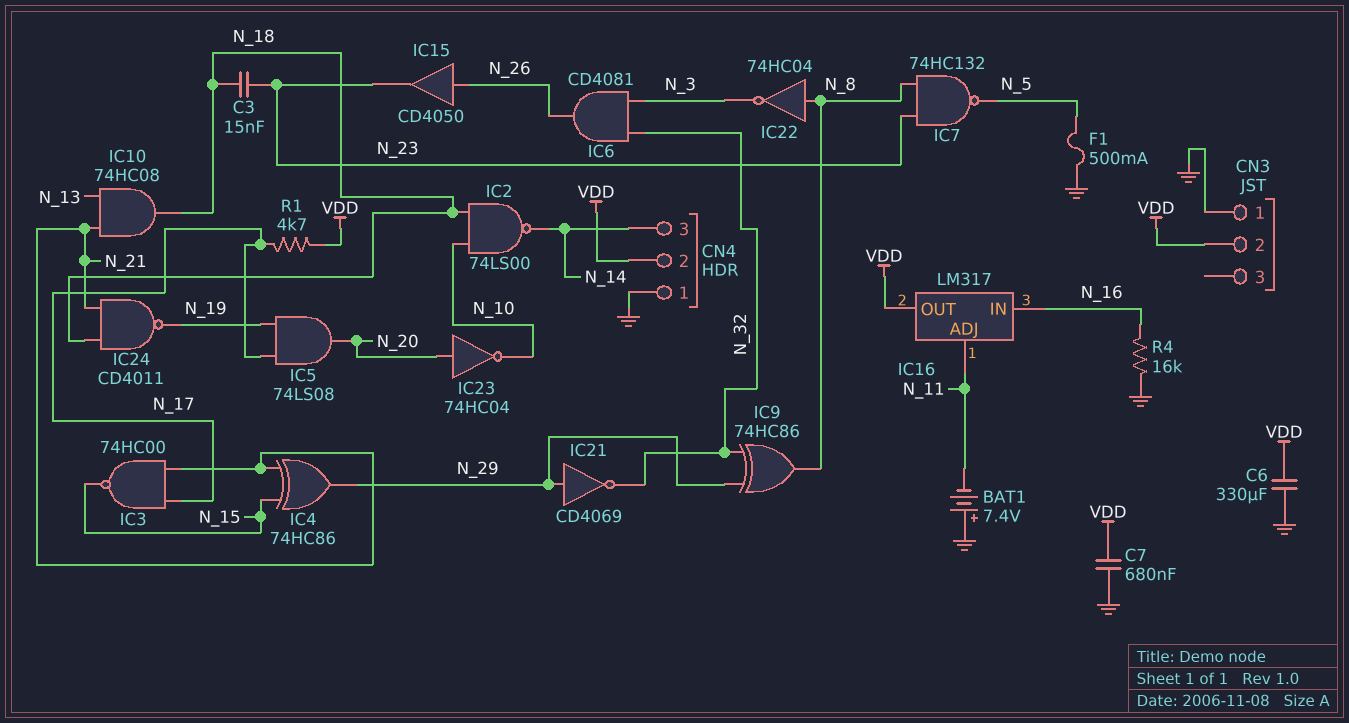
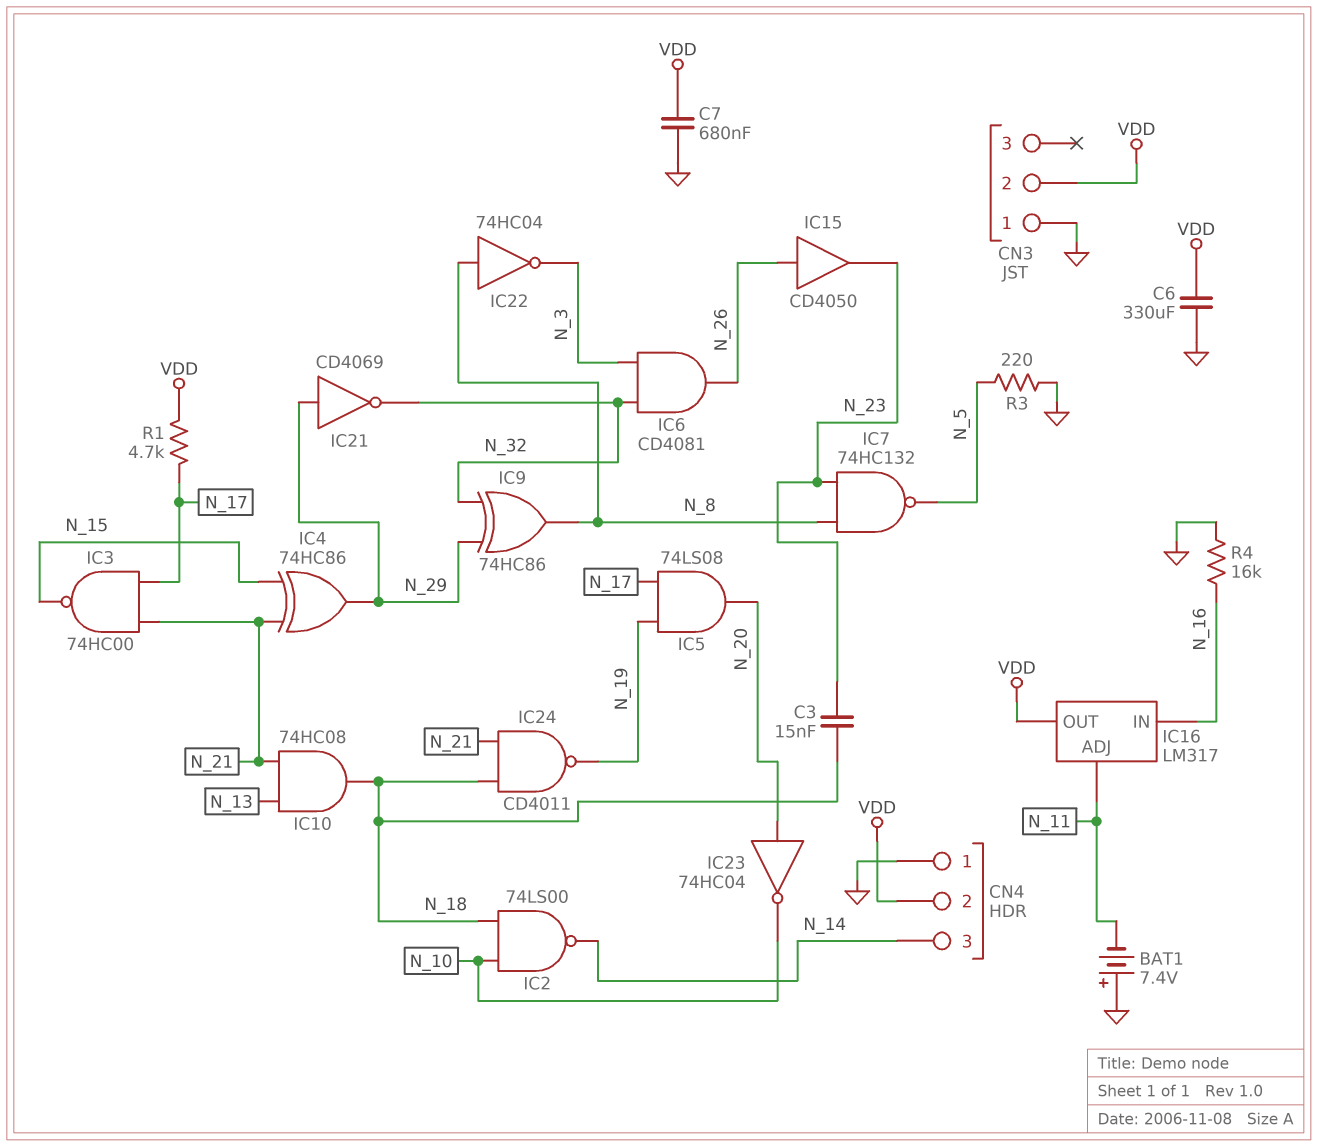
F1: 500mA (GND, N_5) -> none
R3: none -> 220 (GND, N_5)

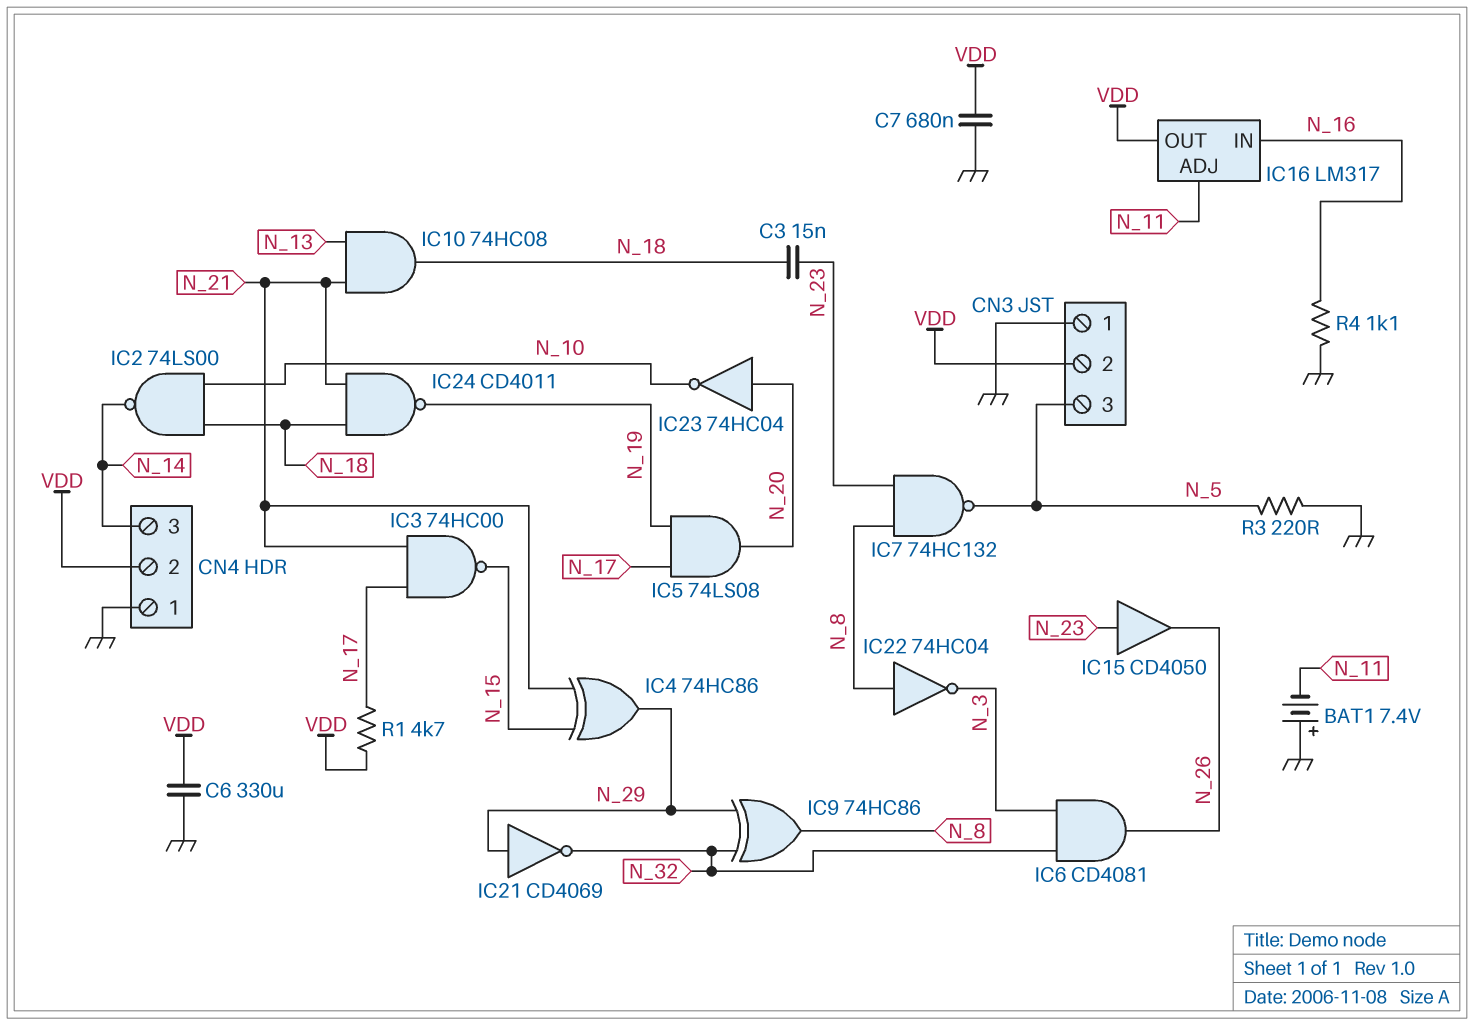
CN3 pin 3: none -> N_5
IC15: buffer CD4050 (in N_26, out N_23) -> buffer CD4050 (in N_23, out N_26)
R4: 16k (GND, N_16) -> 1.1k (GND, N_16)

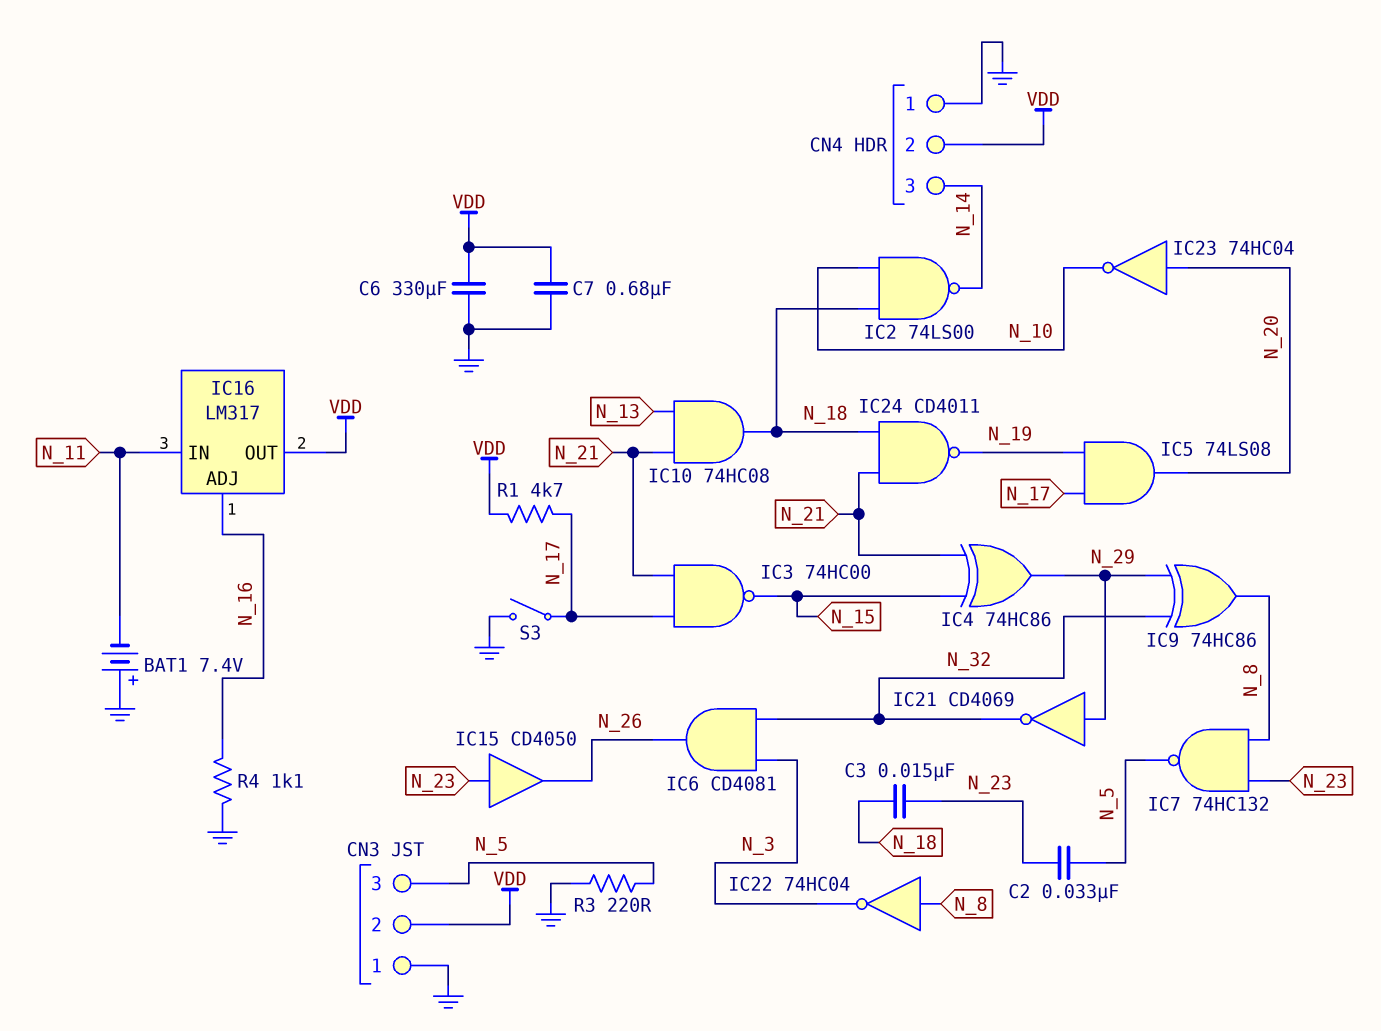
C2: none -> 33nF (N_5, N_23)
IC16 pin ADJ: N_11 -> N_16
IC16 pin IN: N_16 -> N_11
S3: none -> switch (GND, N_17)

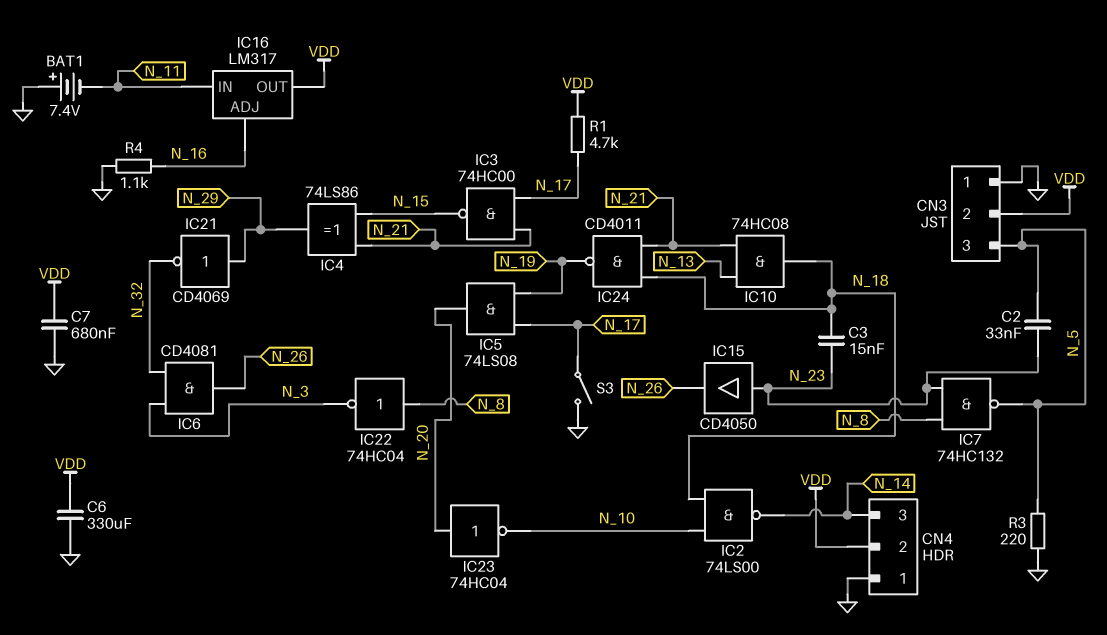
IC4: XOR 74HC86 (in N_15, in N_21, out N_29) -> XOR 74LS86 (in N_15, in N_21, out N_29)
IC9: XOR 74HC86 (in N_29, in N_32, out N_8) -> none

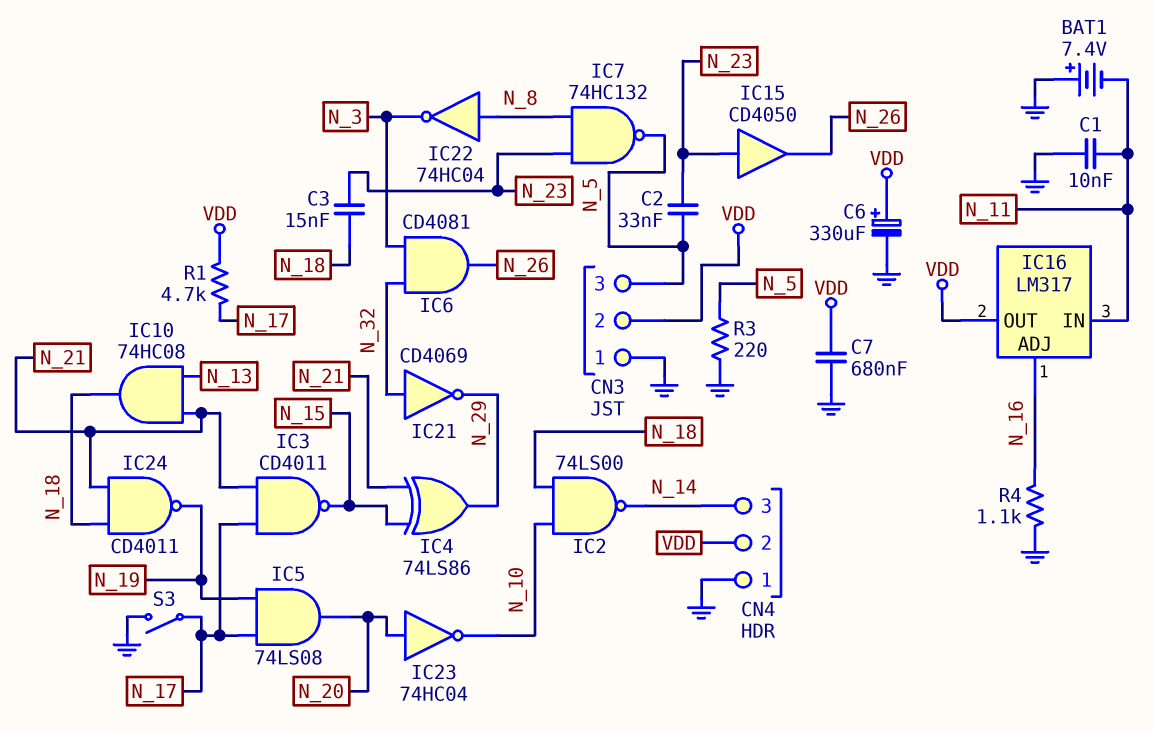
C1: none -> 10nF (GND, N_11)
C6: 330uF (GND, VDD) -> 330uF (plus VDD, minus GND)
IC3: NAND 74HC00 (in N_17, in N_21, out N_15) -> NAND CD4011 (in N_17, in N_21, out N_15)
IC21: NOT CD4069 (in N_29, out N_32) -> NOT CD4069 (in N_32, out N_29)

